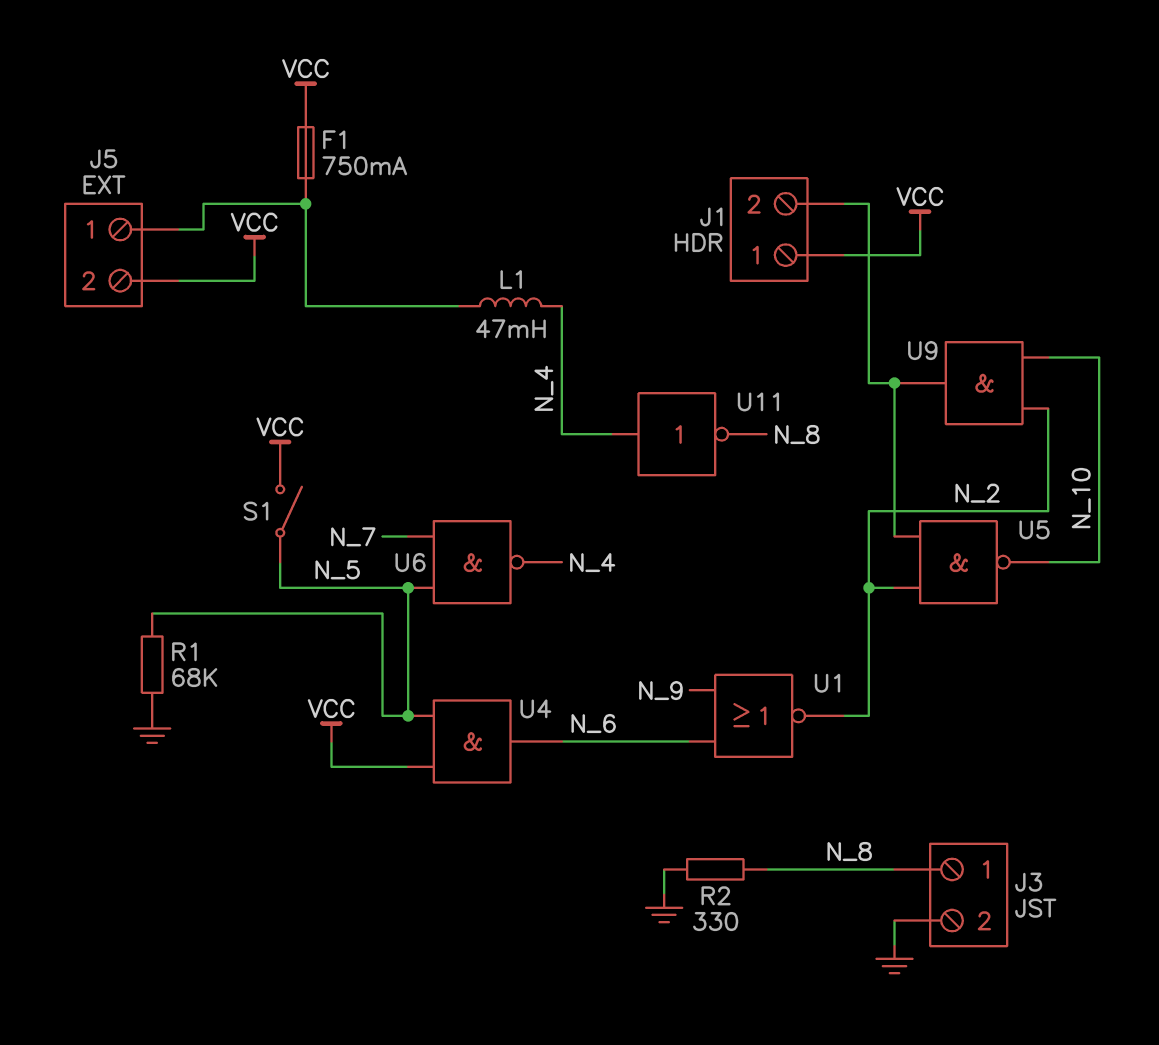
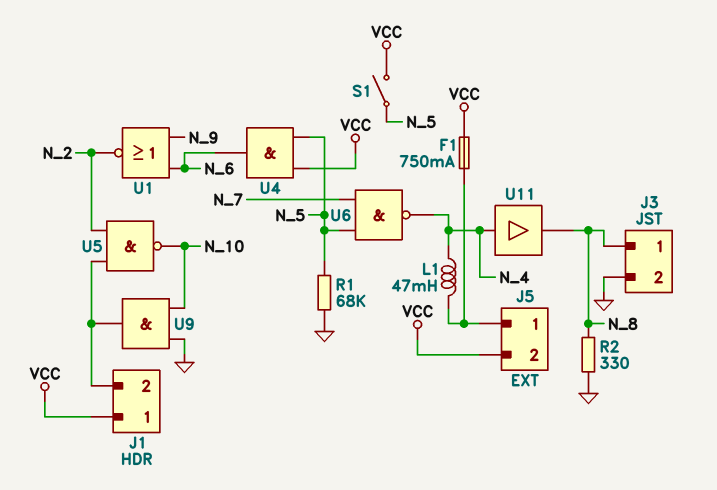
U9: AND (in N_2, in N_10, out J1/2) -> AND (in GND, in N_10, out J1/2)
U11: NOT (in N_4, out N_8) -> buffer (in N_4, out N_8)

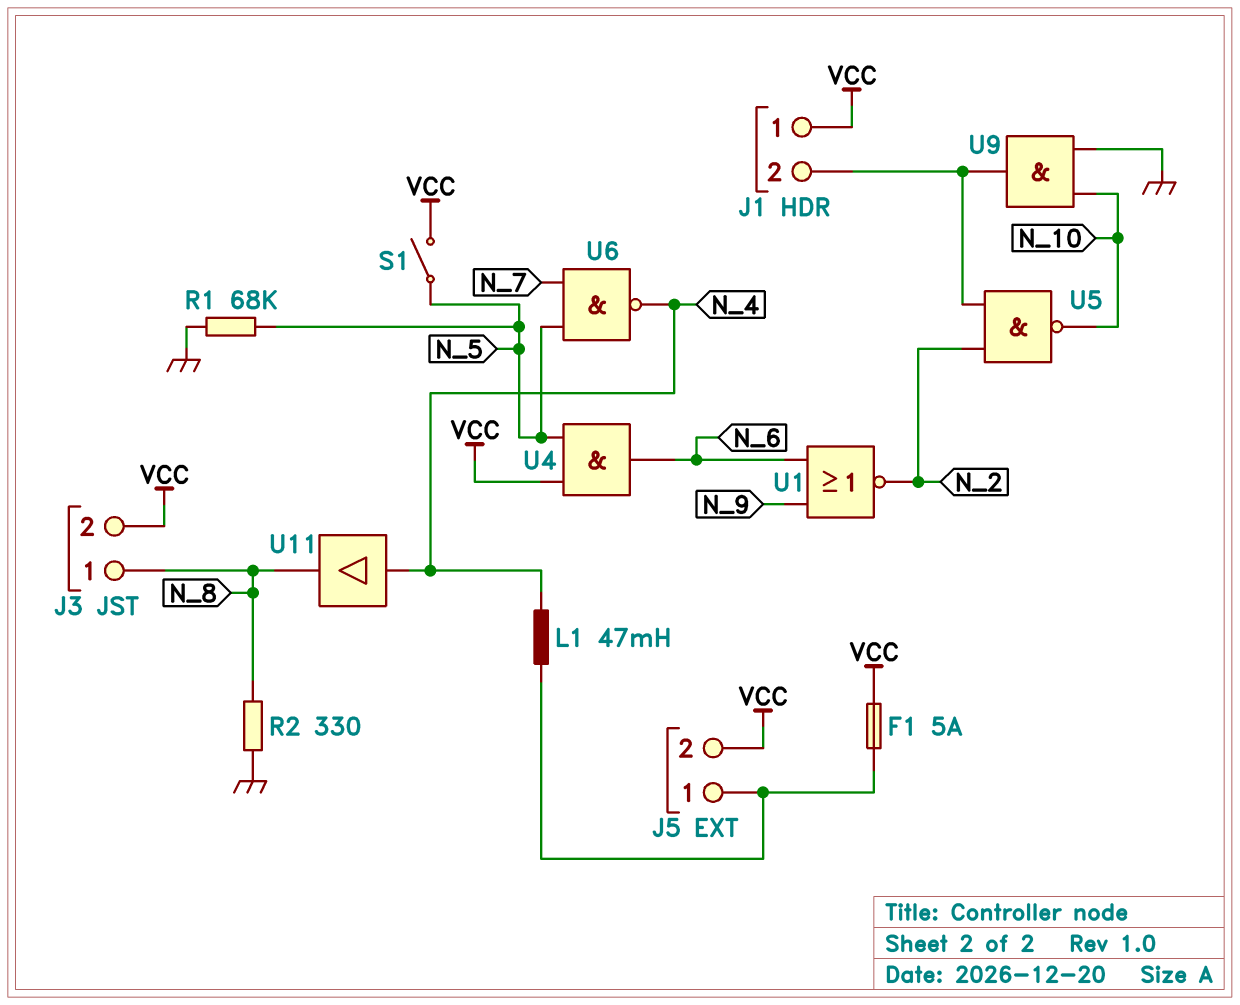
F1: 750mA (J5/1, VCC) -> 5A (J5/1, VCC)
J3 pin 2: GND -> VCC

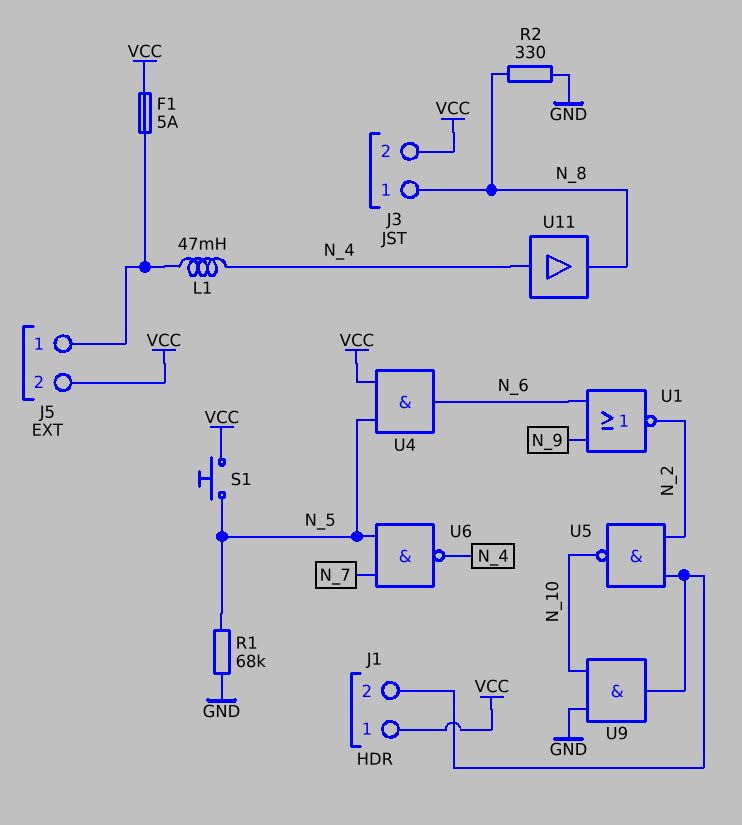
S1: switch (N_5, VCC) -> button (N_5, VCC)

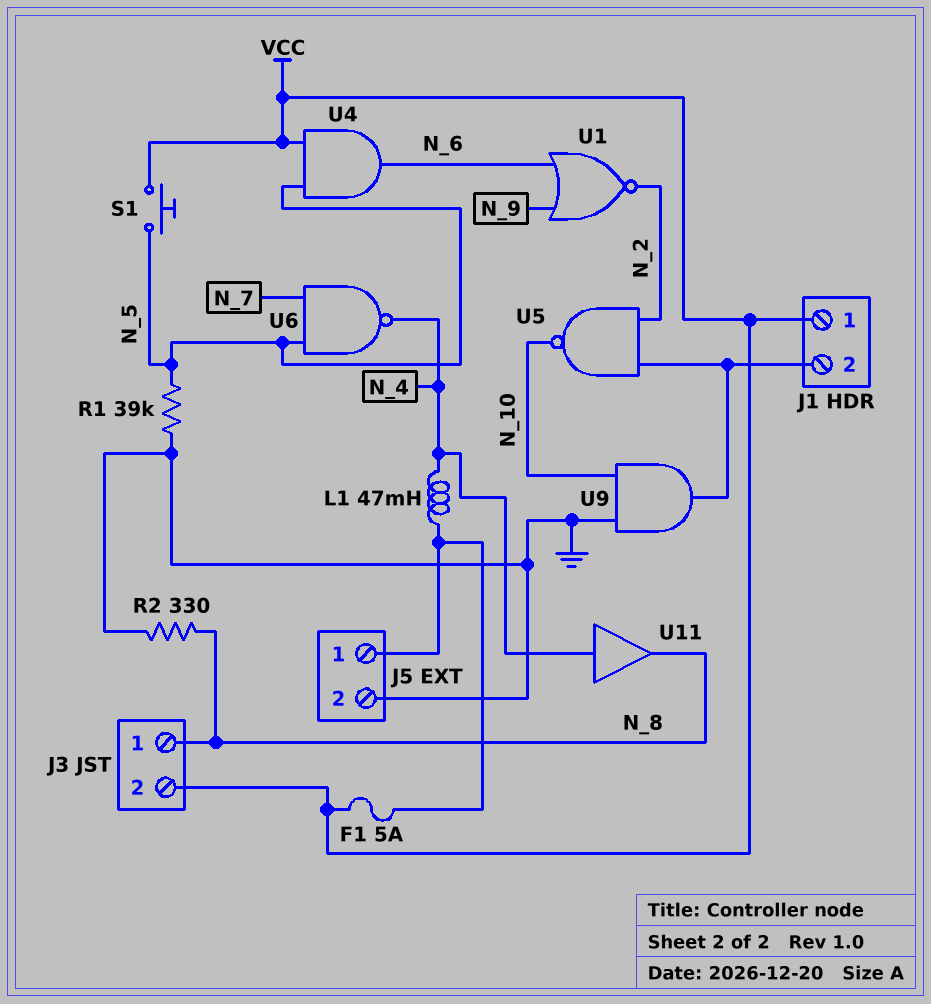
J5 pin 2: VCC -> GND
R1: 68k (GND, N_5) -> 39k (GND, N_5)

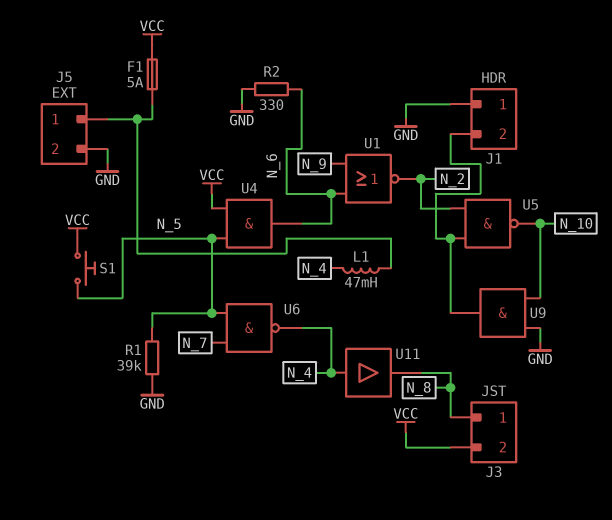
J1 pin 1: VCC -> GND
R2: 330 (GND, N_8) -> 330 (GND, N_6)

